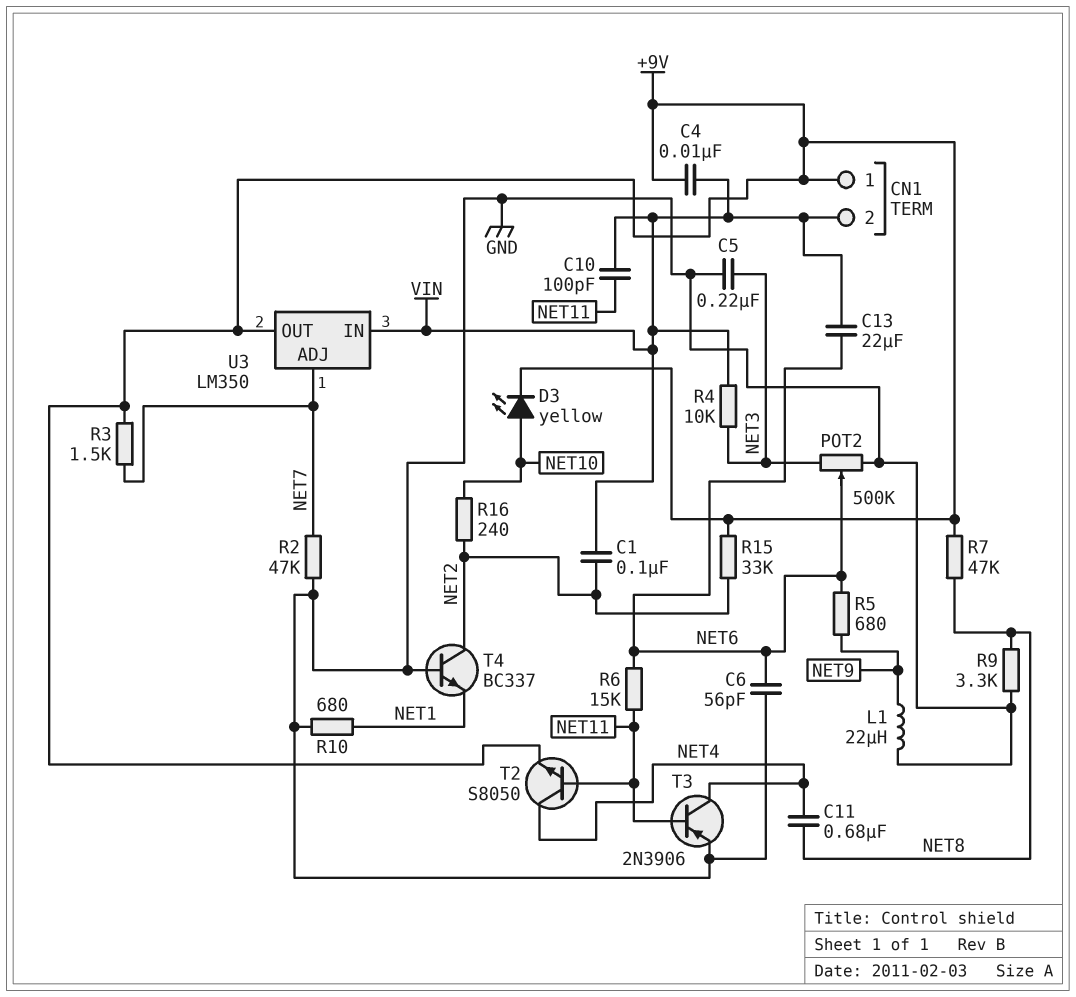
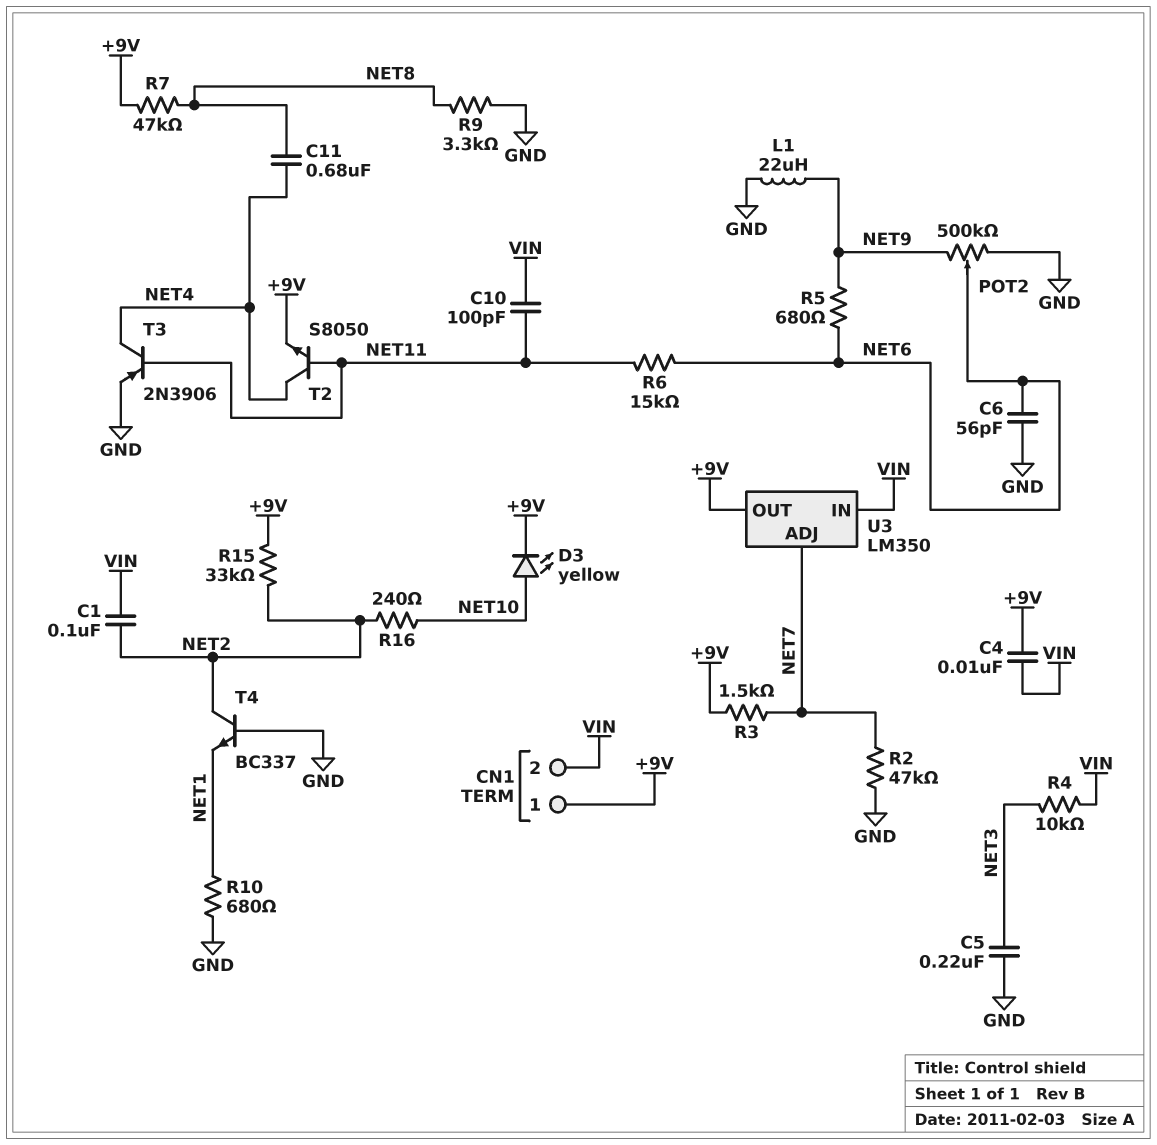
C13: 22uF (NET6, VIN) -> none
POT2: 500k (GND, NET3, wiper NET6) -> 500k (GND, NET9, wiper NET6)

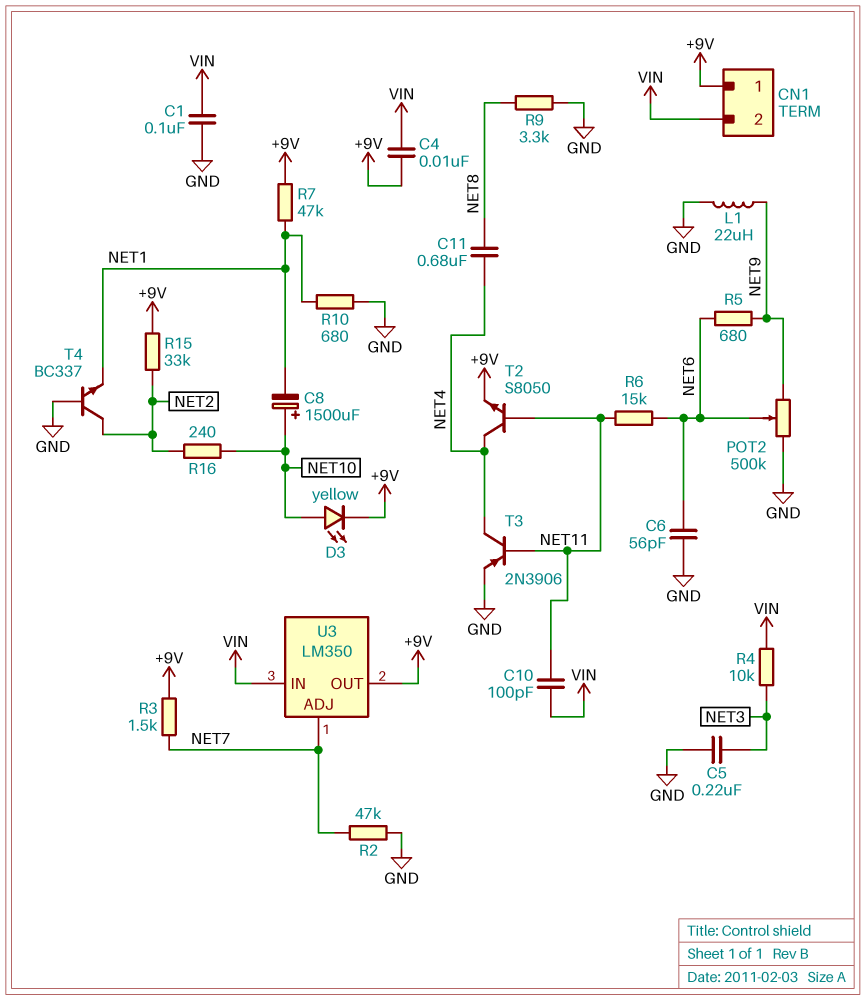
C1: 100nF (NET2, VIN) -> 100nF (GND, VIN)
C8: none -> 1500uF (plus NET10, minus NET1)
R7: 47k (+9V, NET8) -> 47k (+9V, NET1)

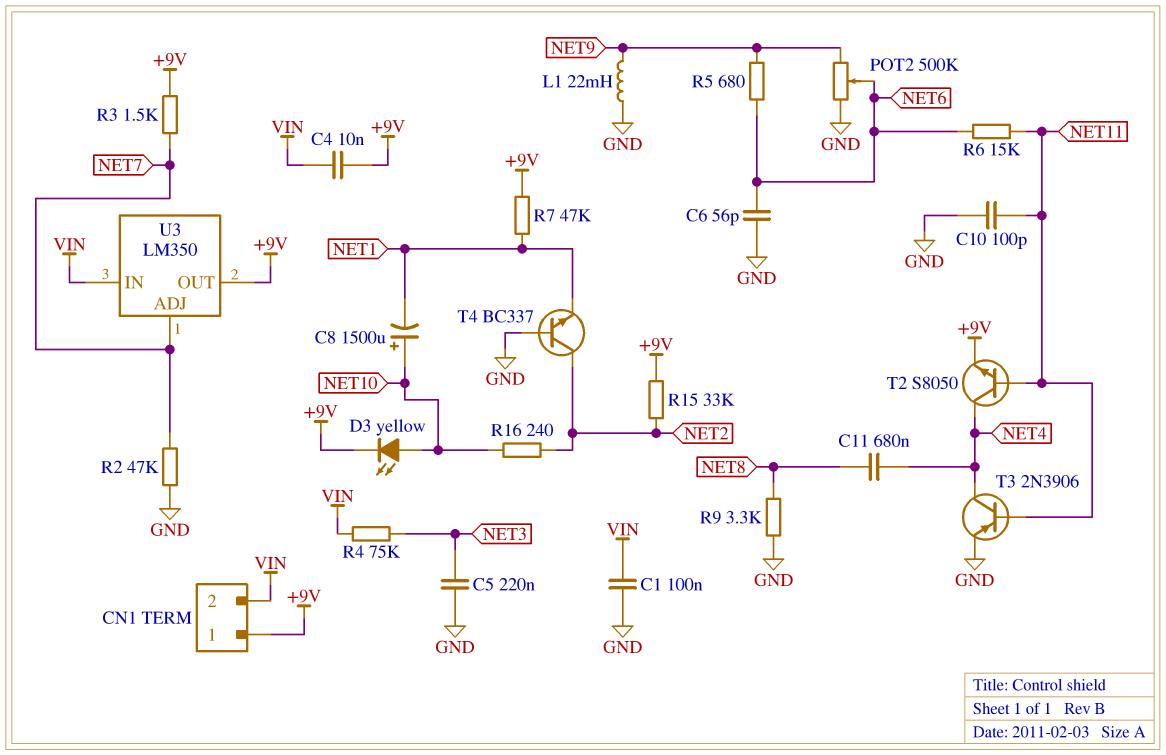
C10: 100pF (NET11, VIN) -> 100pF (GND, NET11)
L1: 22uH (GND, NET9) -> 22mH (GND, NET9)
R4: 10k (NET3, VIN) -> 75k (NET3, VIN)
R10: 680 (GND, NET1) -> none

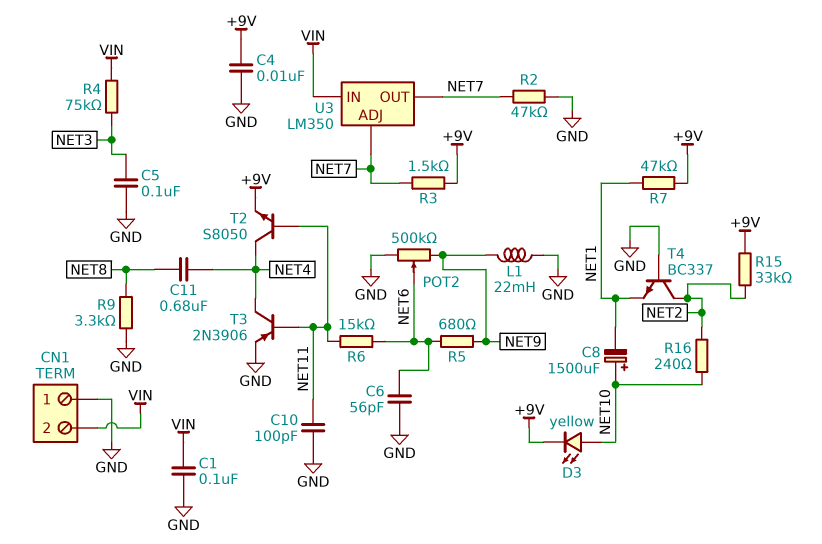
C4: 10nF (+9V, VIN) -> 10nF (+9V, GND)
C5: 220nF (GND, NET3) -> 100nF (GND, NET3)
CN1 pin 1: +9V -> GND
U3 pin OUT: +9V -> NET7

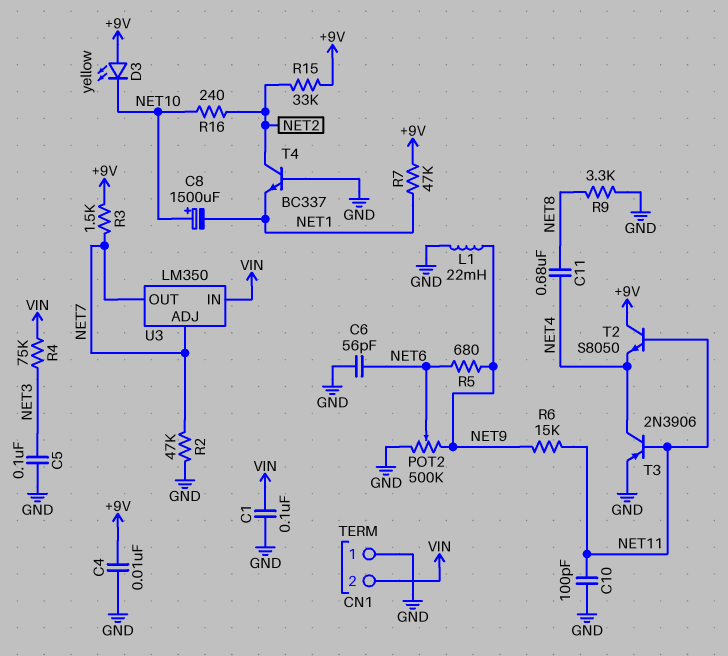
D3: LED yellow (A NET10, K +9V) -> LED yellow (A +9V, K NET10)
R6: 15k (NET6, NET11) -> 15k (NET9, NET11)
T2: NPN S8050 (B NET11, C NET4, E +9V) -> NPN S8050 (B NET11, C +9V, E NET4)

